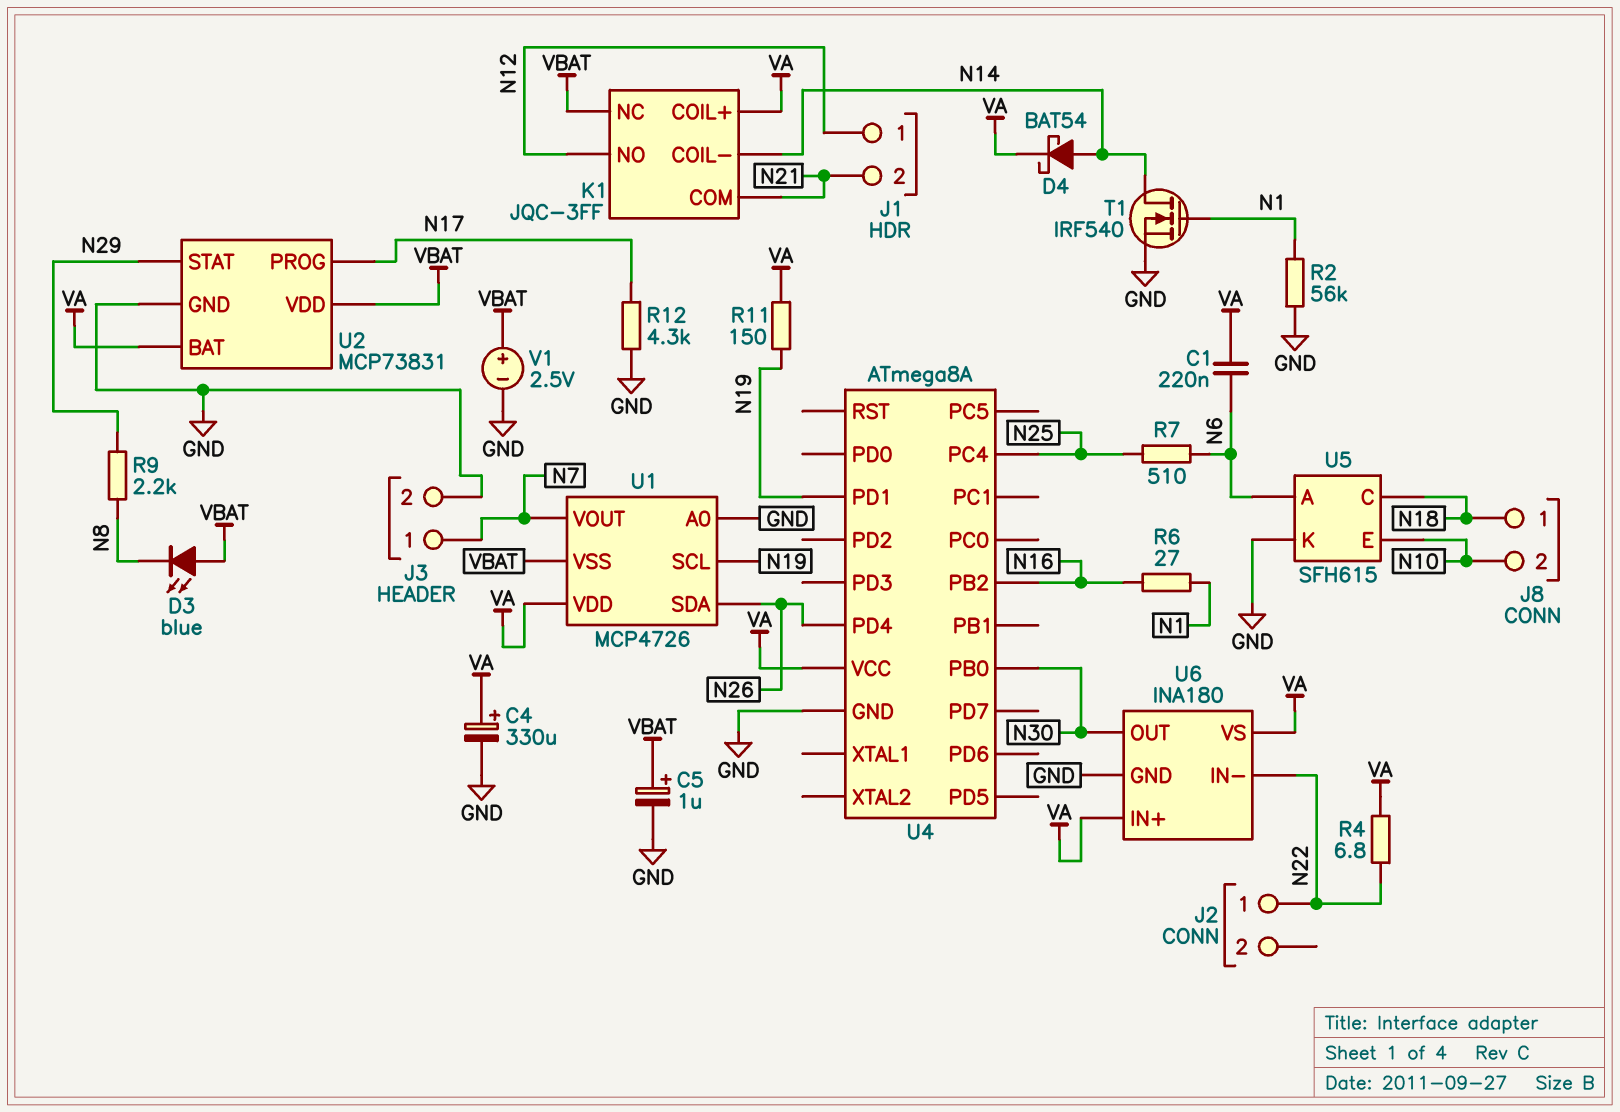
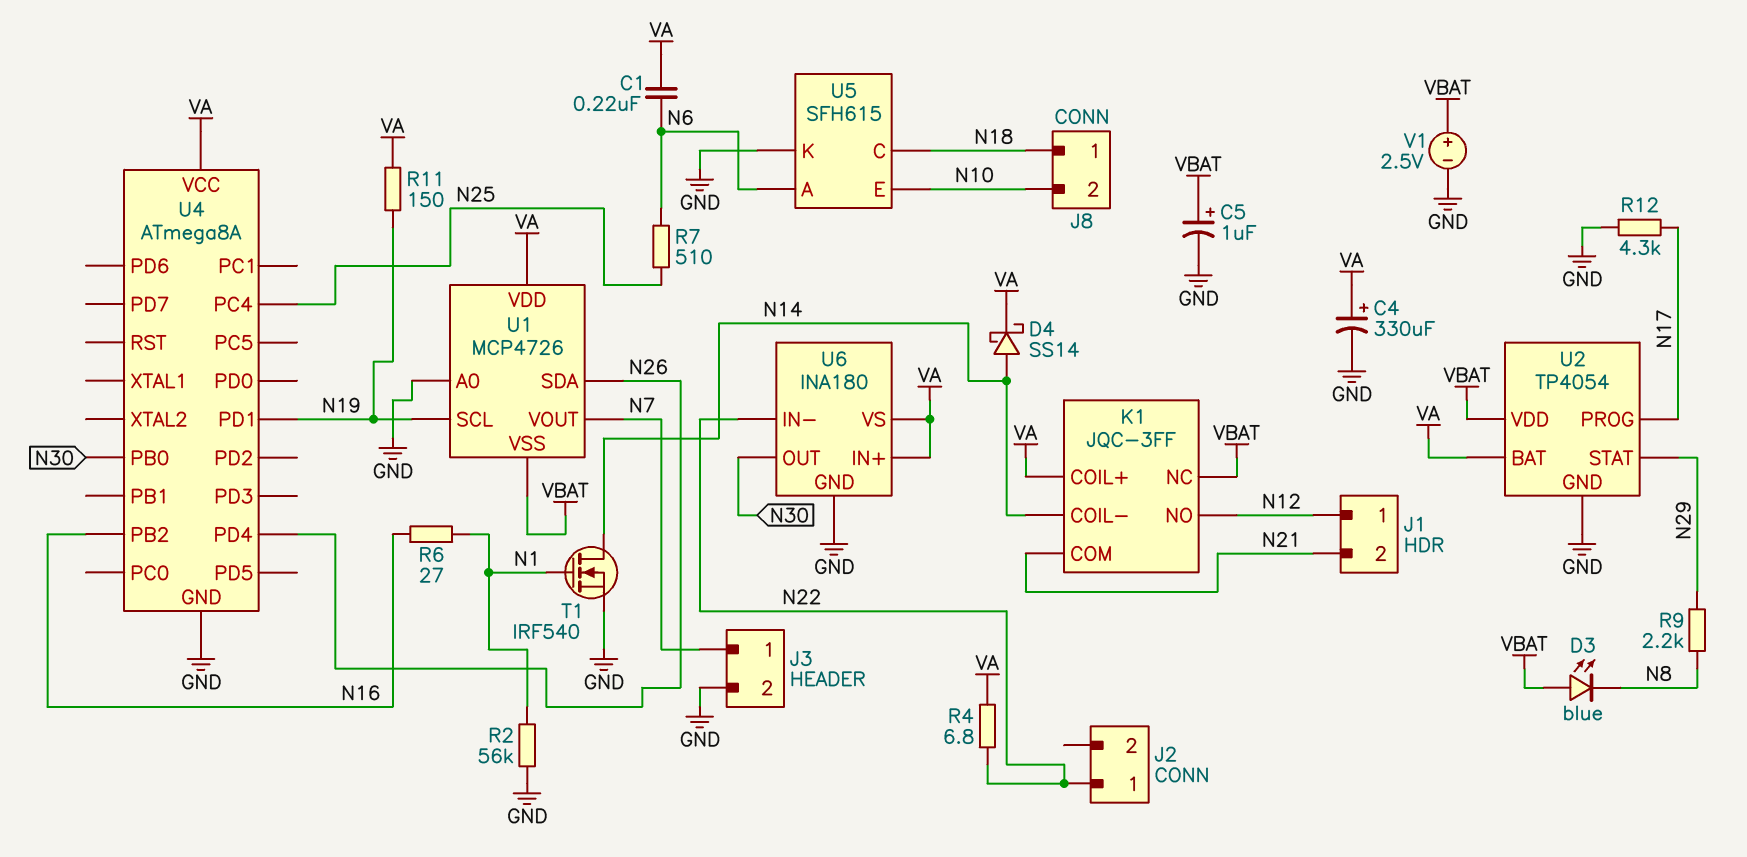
D4: schottky BAT54 (A N14, K VA) -> schottky SS14 (A N14, K VA)
U2: MCP73831 -> TP4054

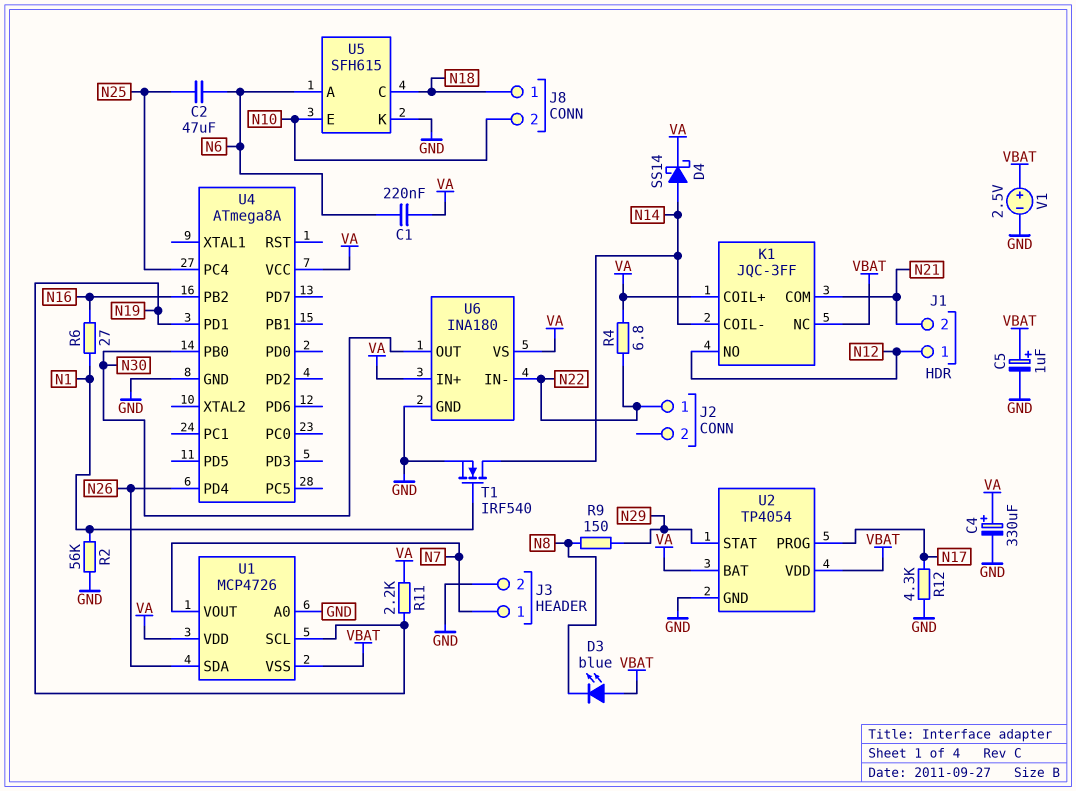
C2: none -> 47uF (N6, N25)
R7: 510 (N6, N25) -> none
R9: 2.2k (N8, N29) -> 150 (N8, N29)
R11: 150 (N19, VA) -> 2.2k (N19, VA)

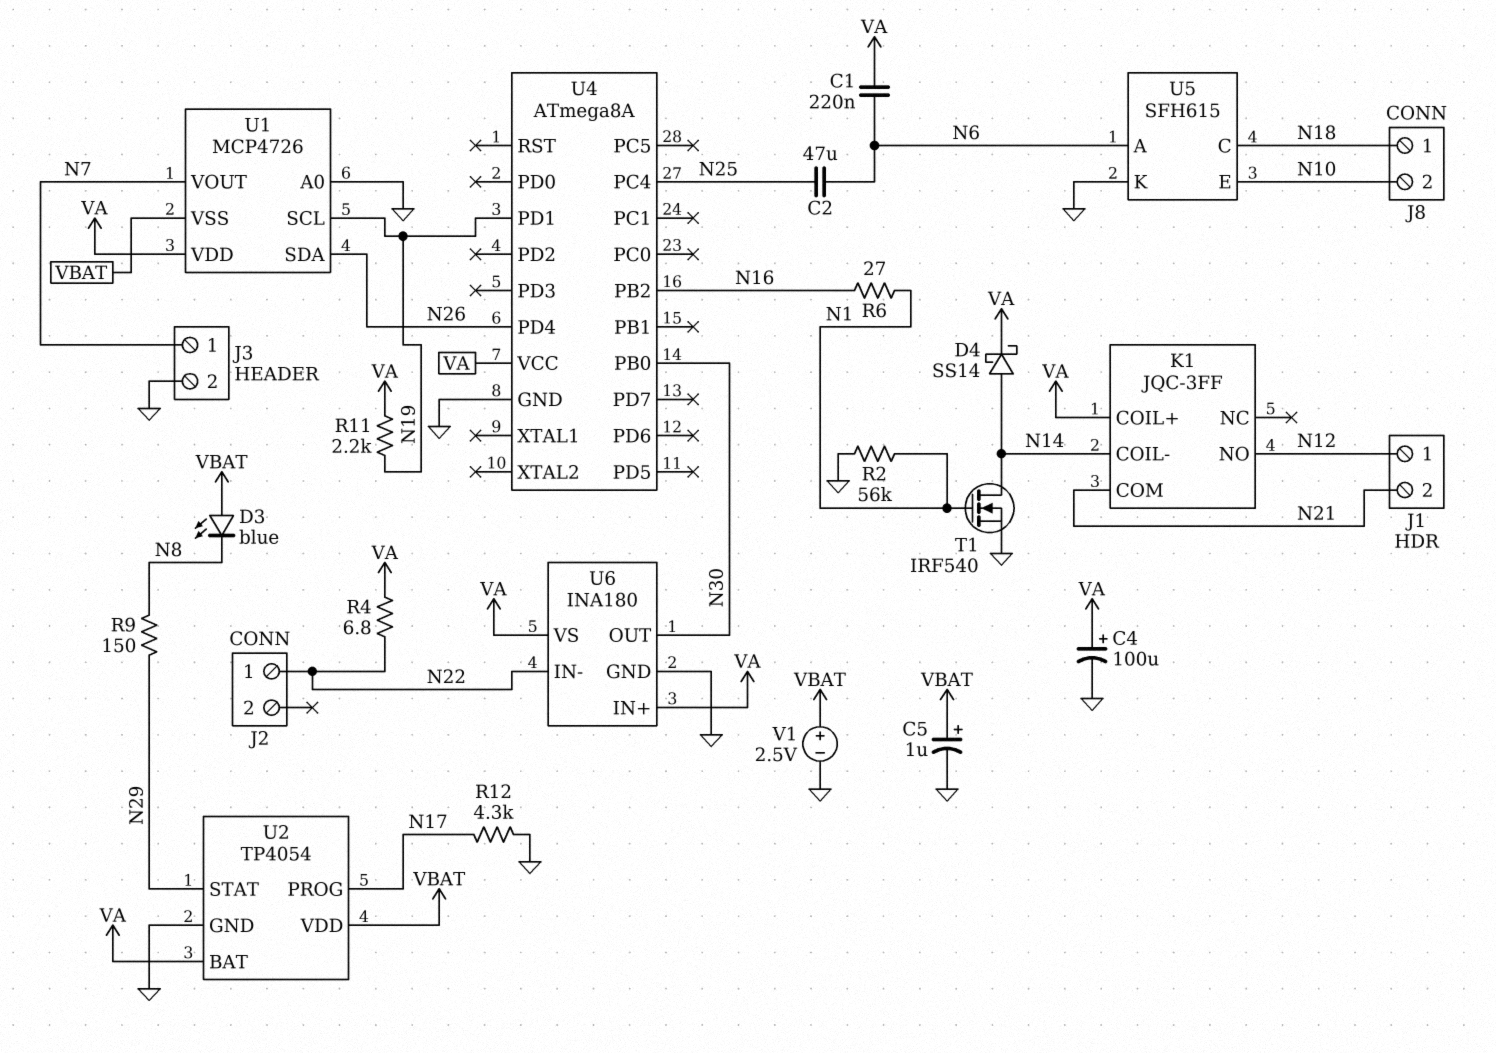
C4: 330uF (plus VA, minus GND) -> 100uF (plus VA, minus GND)
K1 pin NC: VBAT -> none

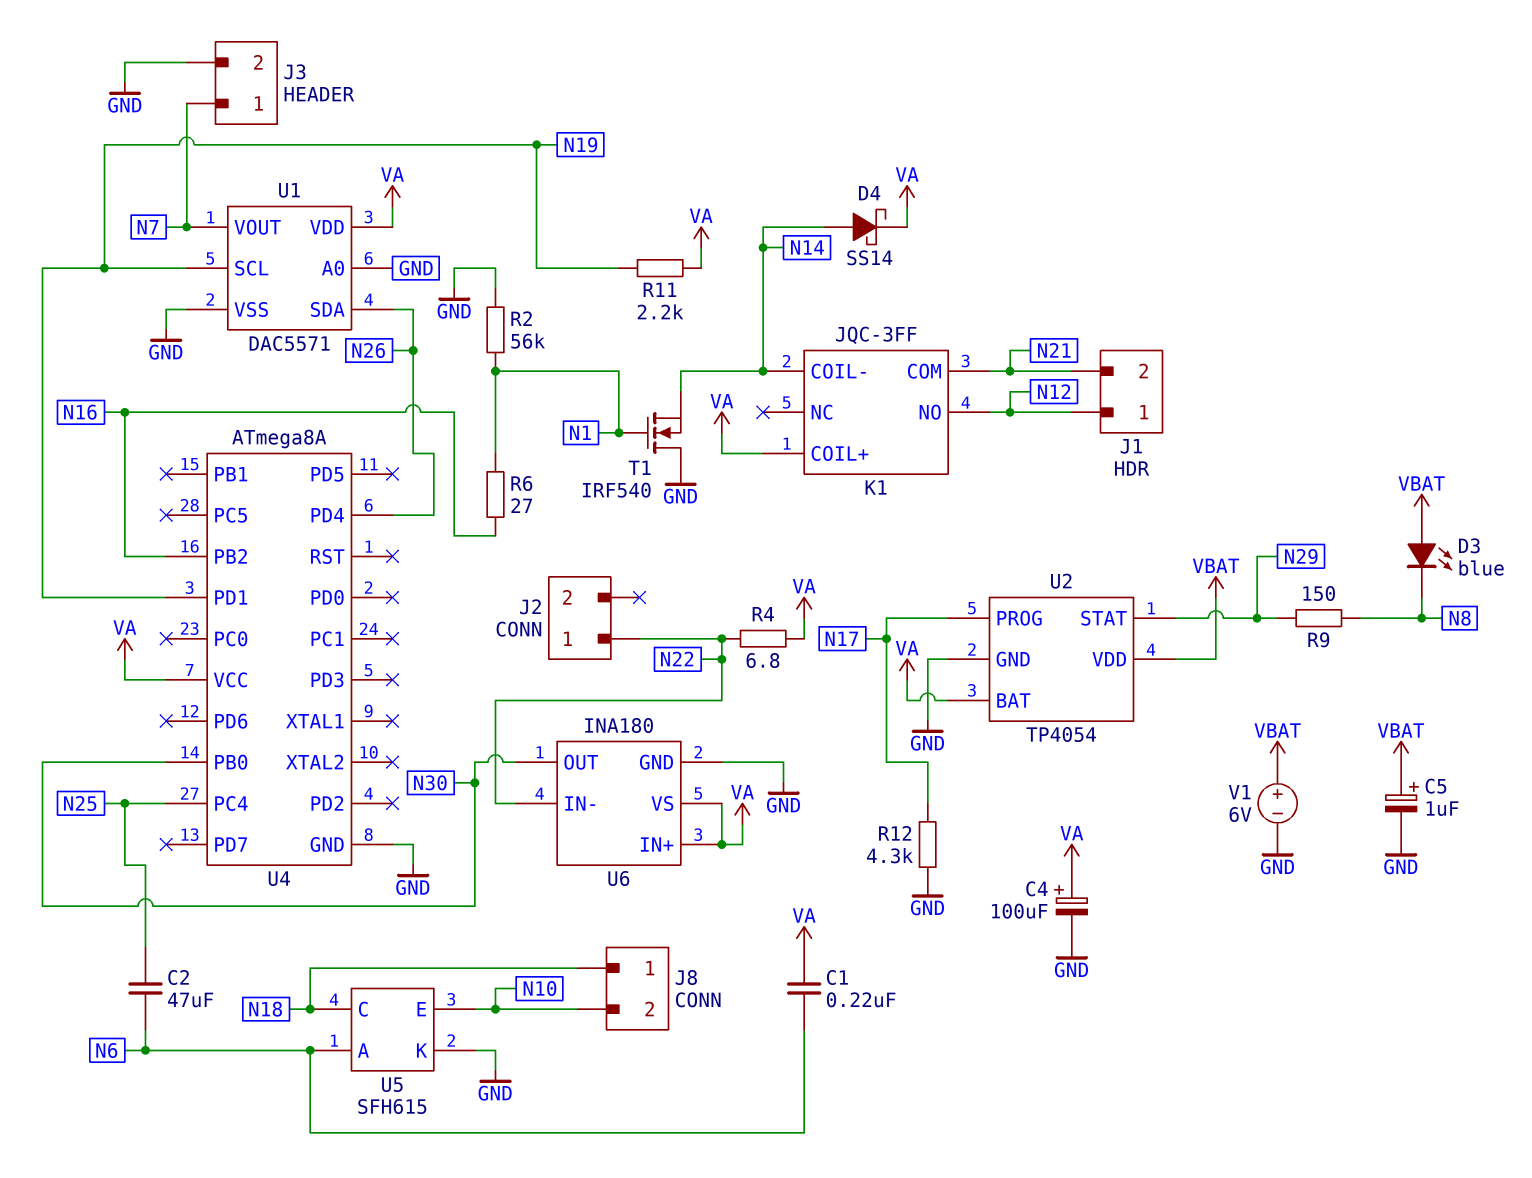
T1: NMOS IRF540 (G N1, D N14, S GND) -> NMOS IRF540 (G N1, D GND, S N14)
U1: MCP4726 -> DAC5571
U1 pin VSS: VBAT -> GND
V1: 2.5V (plus VBAT, minus GND) -> 6V (plus VBAT, minus GND)

